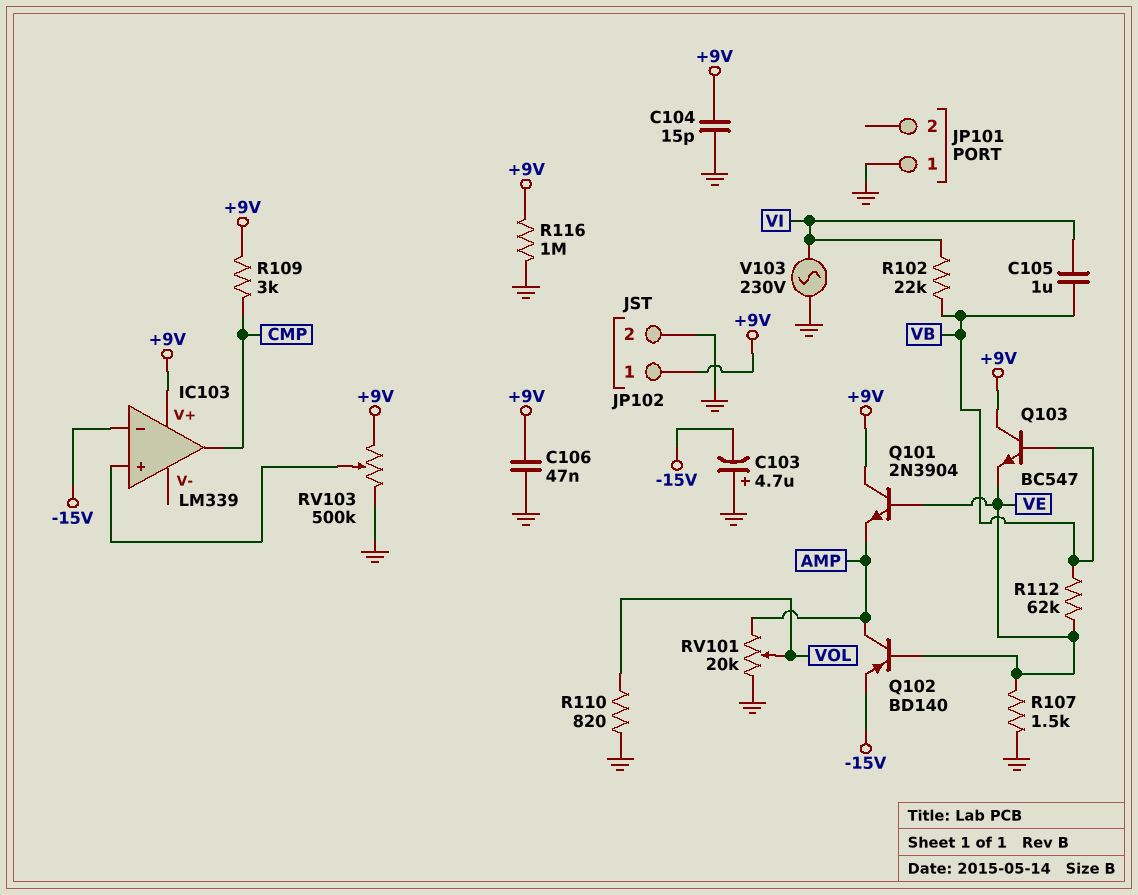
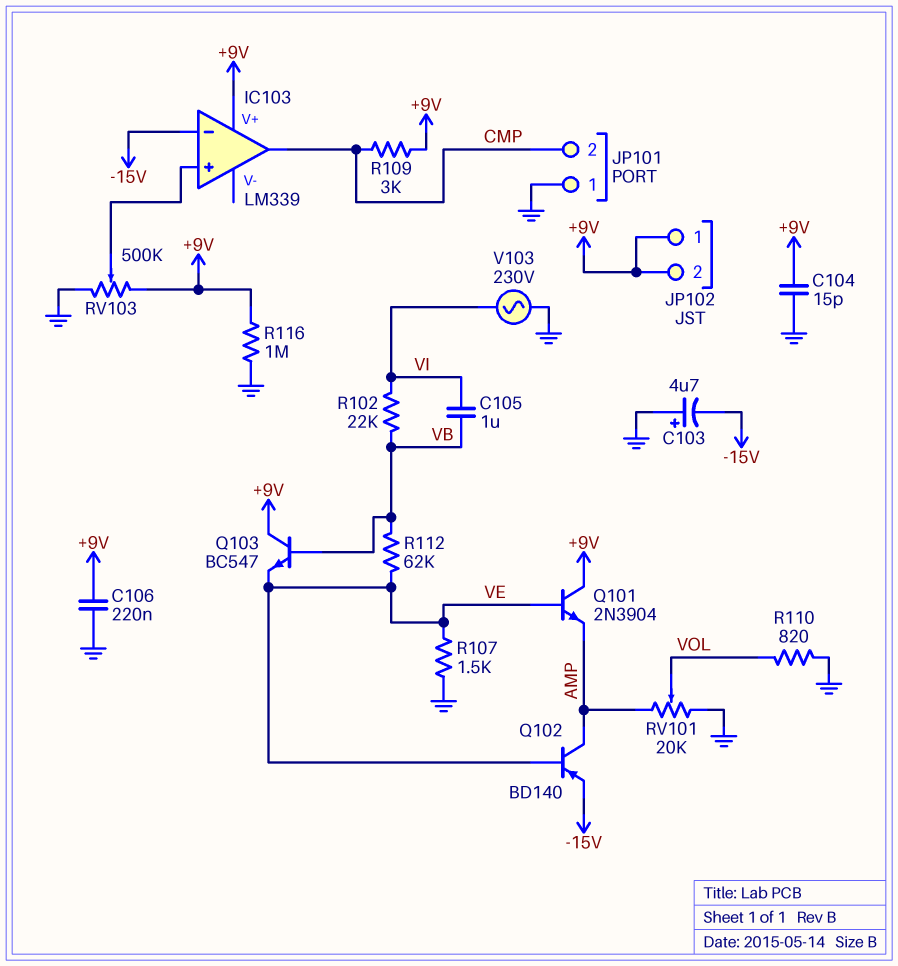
C106: 47nF (+9V, GND) -> 220nF (+9V, GND)
JP101 pin 2: none -> CMP
JP102 pin 2: GND -> +9V

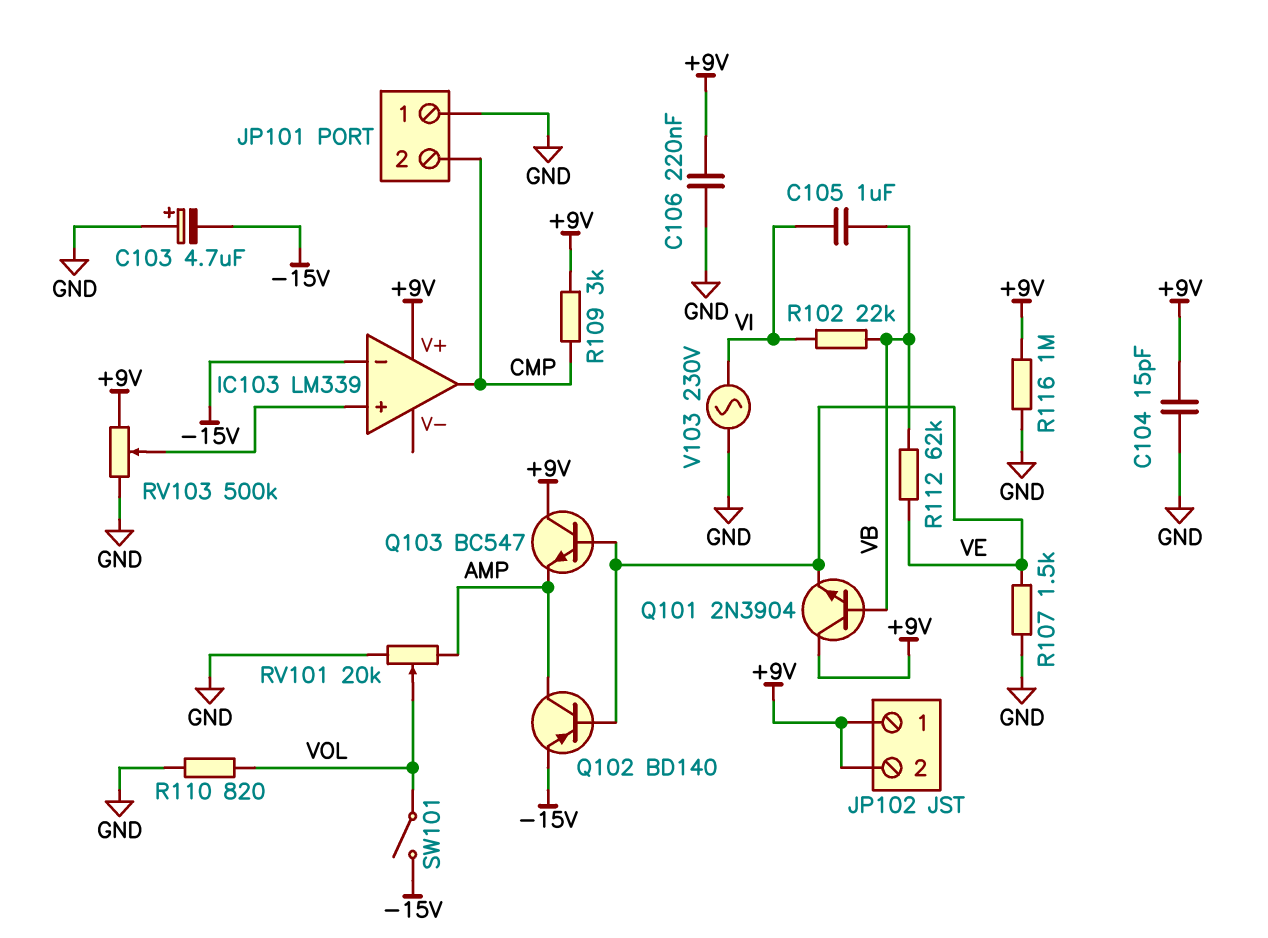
Q101: NPN 2N3904 (B VE, C +9V, E AMP) -> NPN 2N3904 (B VB, C +9V, E VE)
Q103: NPN BC547 (B VB, C +9V, E VE) -> NPN BC547 (B VE, C +9V, E AMP)
SW101: none -> switch (-15V, VOL)

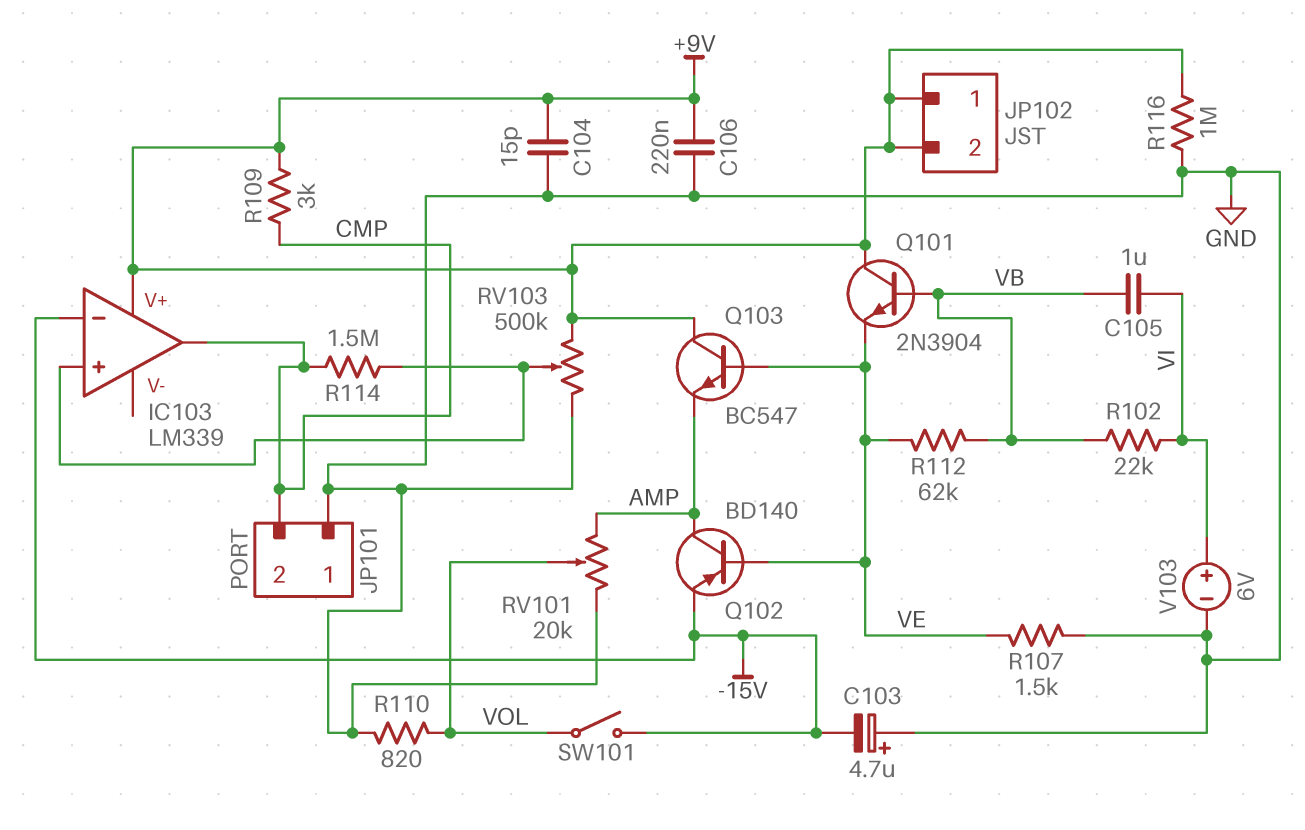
R114: none -> 1.5M (CMP, IC103/in+)
V103: AC 230V (GND, VI) -> 6V (plus VI, minus GND)

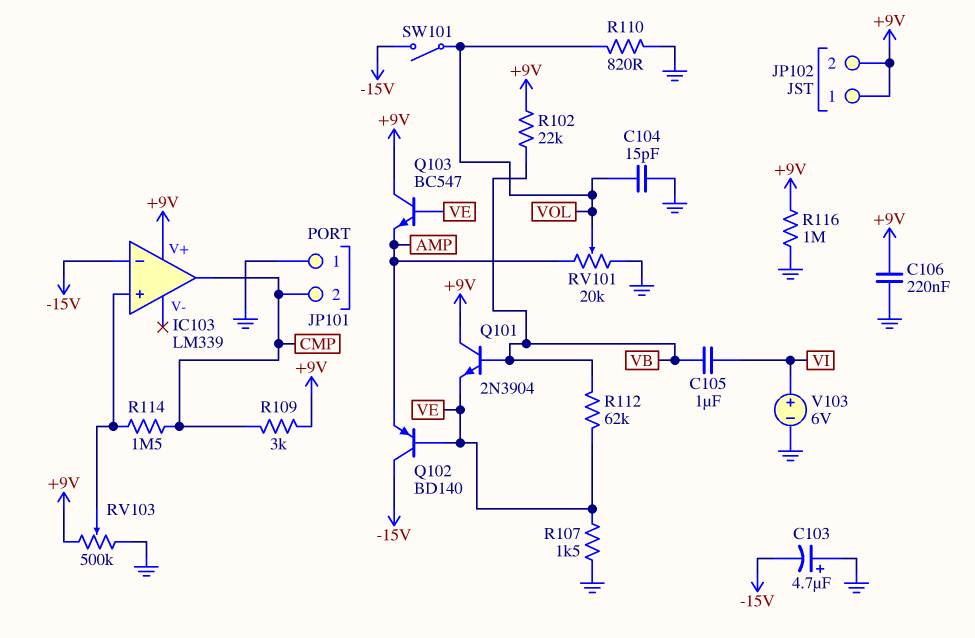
C104: 15pF (+9V, GND) -> 15pF (GND, VOL)
Q102: PNP BD140 (B VE, C AMP, E -15V) -> PNP BD140 (B VE, C -15V, E AMP)
R102: 22k (VB, VI) -> 22k (+9V, VB)

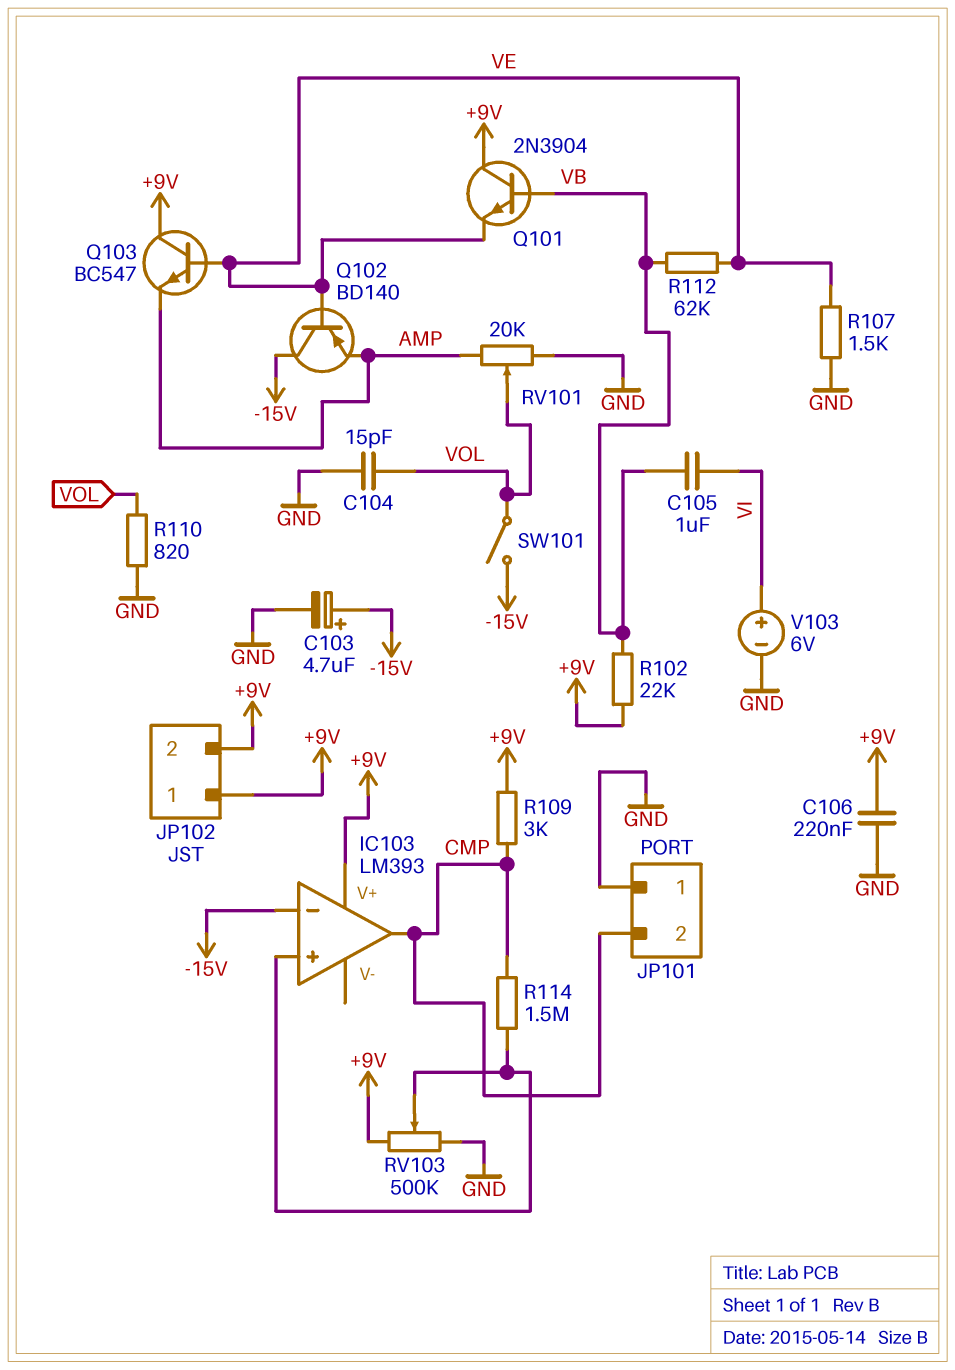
C103: 4.7uF (plus GND, minus -15V) -> 4.7uF (plus -15V, minus GND)
IC103: LM339 -> LM393
R116: 1M (+9V, GND) -> none

